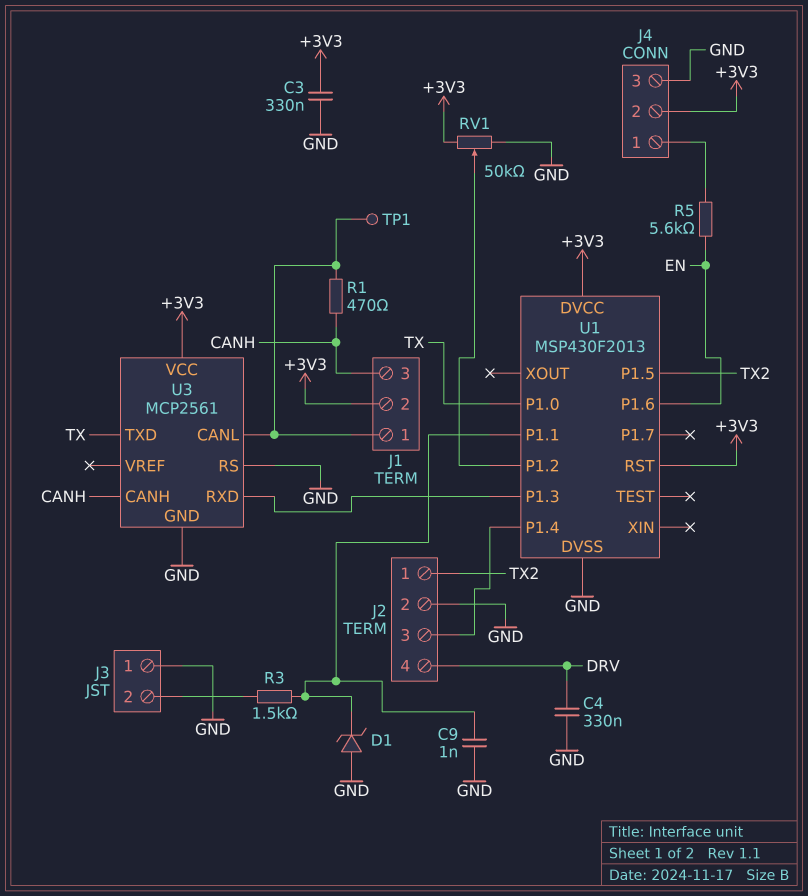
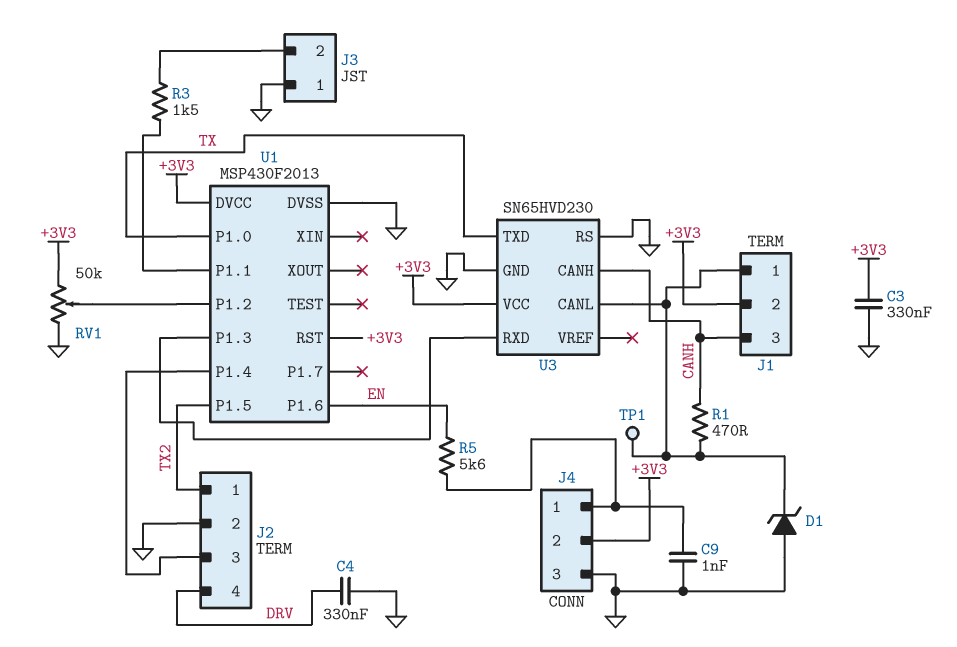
C9: 1nF (GND, U1/P1.1) -> 1nF (GND, J4/1)
D1: zener (A GND, K U1/P1.1) -> zener (A GND, K J1/1)
U3: MCP2561 -> SN65HVD230

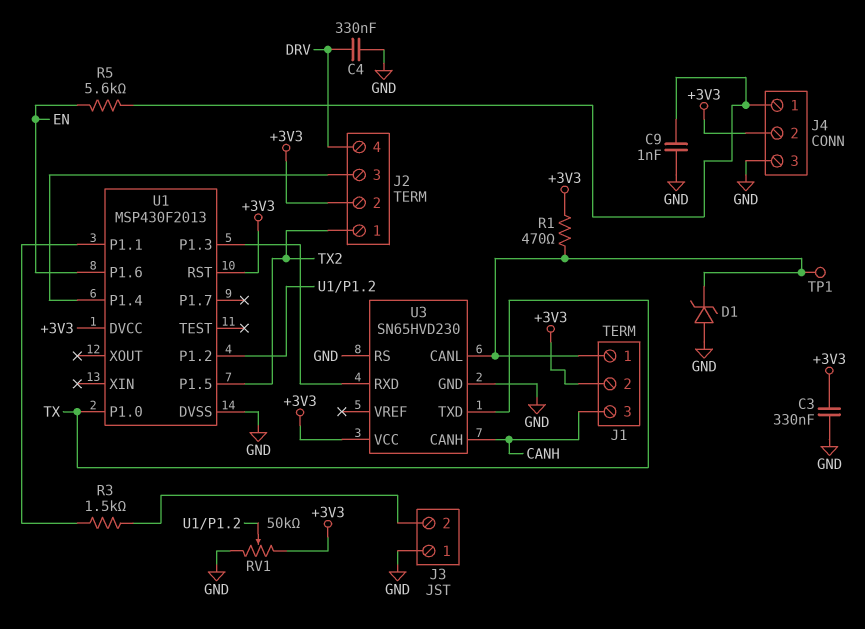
J2 pin 2: GND -> +3V3
R1: 470 (CANH, J1/1) -> 470 (+3V3, J1/1)

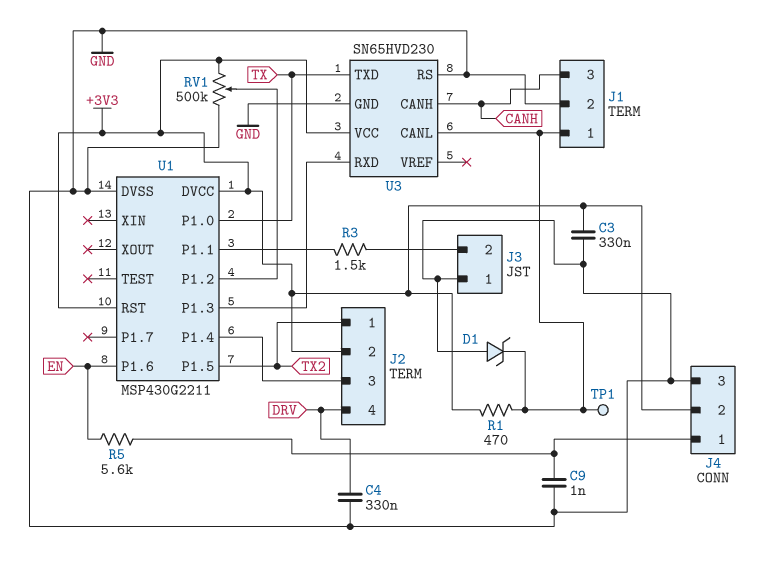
J1 pin 2: +3V3 -> GND
RV1: 50k (+3V3, GND, wiper U1/P1.2) -> 500k (+3V3, GND, wiper U1/P1.2)
U1: MSP430F2013 -> MSP430G2211

